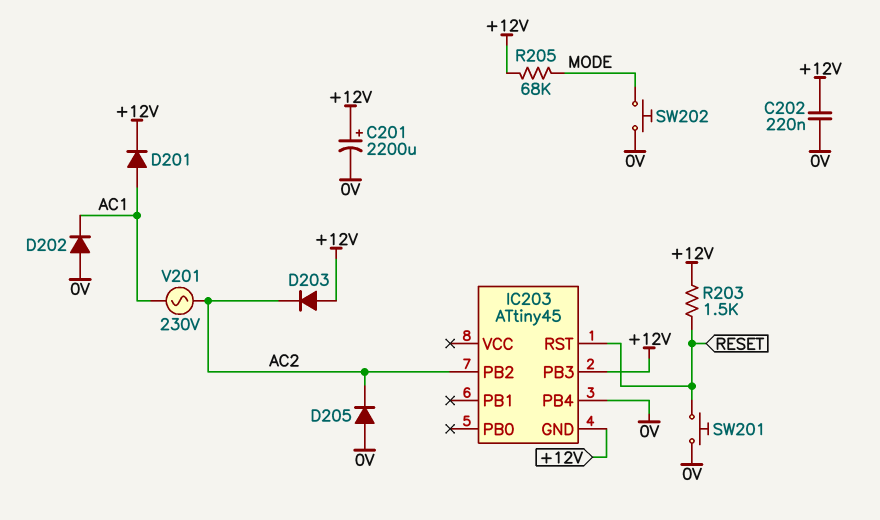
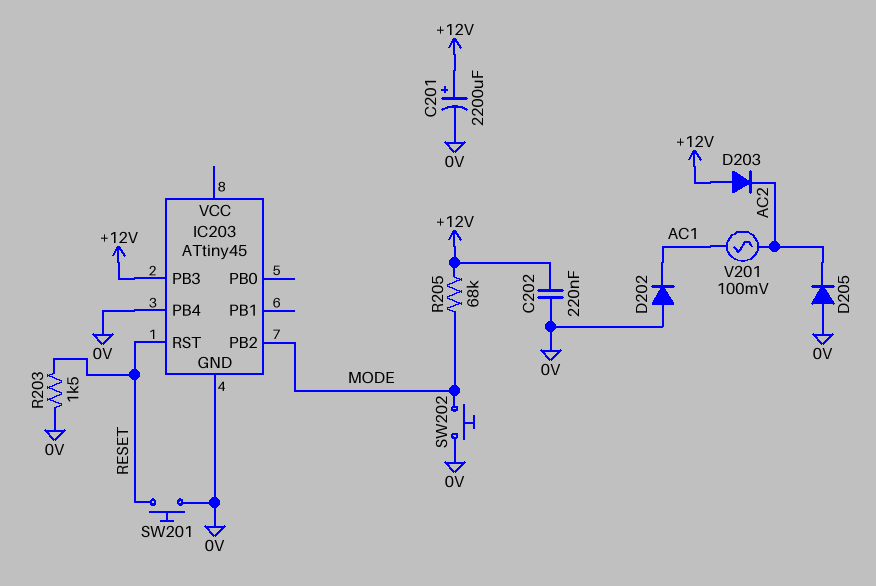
D201: diode (A AC1, K +12V) -> none
IC203 pin GND: +12V -> 0V
IC203 pin PB2: AC2 -> MODE
R203: 1.5k (+12V, RESET) -> 1.5k (0V, RESET)
V201: AC 230V (AC1, AC2) -> AC 100mV (AC1, AC2)

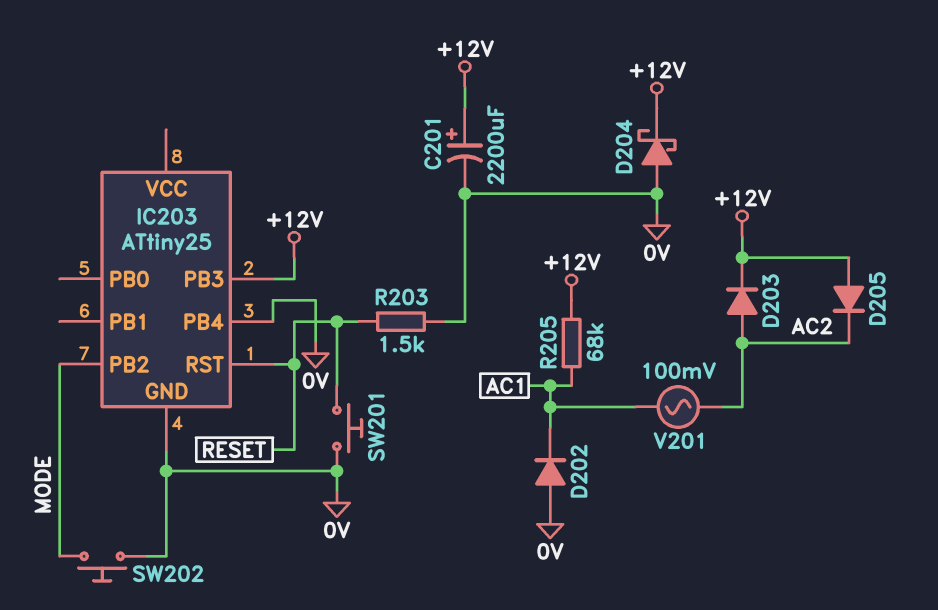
C202: 220nF (+12V, 0V) -> none
D203: diode (A +12V, K AC2) -> diode (A AC2, K +12V)
D204: none -> schottky (A 0V, K +12V)
D205: diode (A 0V, K AC2) -> diode (A +12V, K AC2)
IC203: ATtiny45 -> ATtiny25
R205: 68k (+12V, MODE) -> 68k (+12V, AC1)

